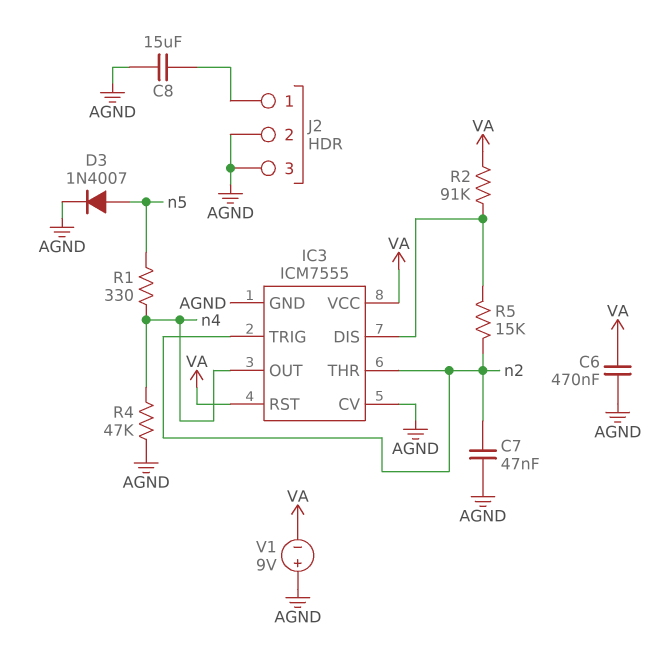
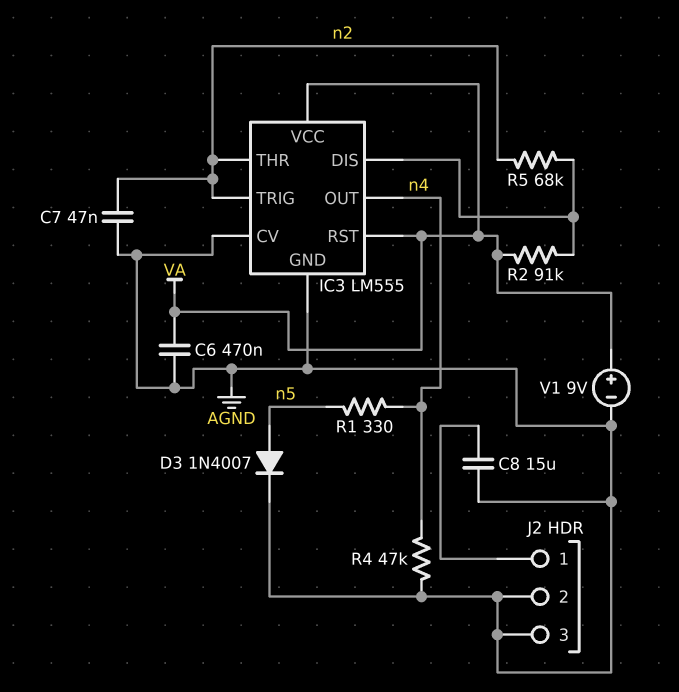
IC3: ICM7555 -> LM555
R5: 15k (IC3/DIS, n2) -> 68k (IC3/DIS, n2)
V1: 9V (plus AGND, minus VA) -> 9V (plus VA, minus AGND)

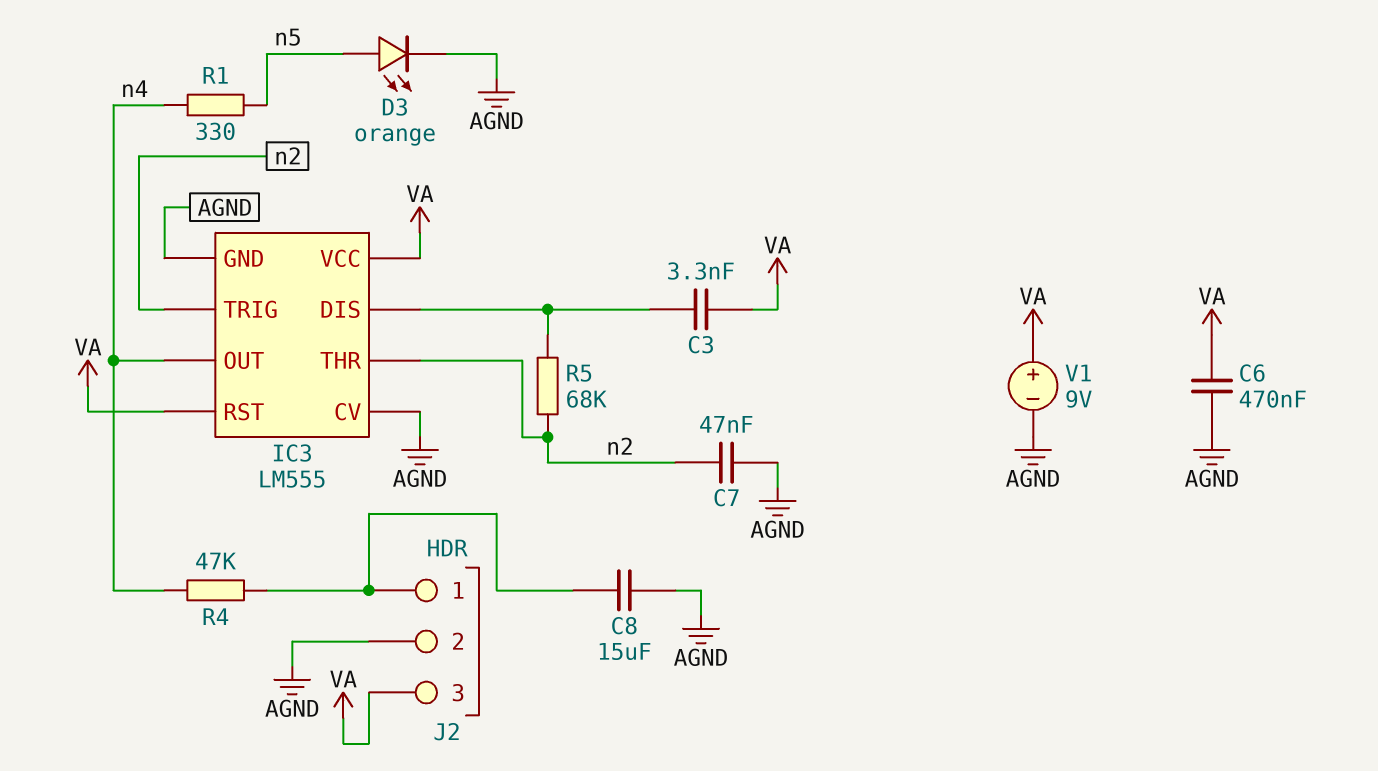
C3: none -> 3.3nF (IC3/DIS, VA)
D3: diode 1N4007 (A n5, K AGND) -> LED orange (A n5, K AGND)
J2 pin 3: AGND -> VA
R2: 91k (IC3/DIS, VA) -> none
R4: 47k (AGND, n4) -> 47k (J2/1, n4)

